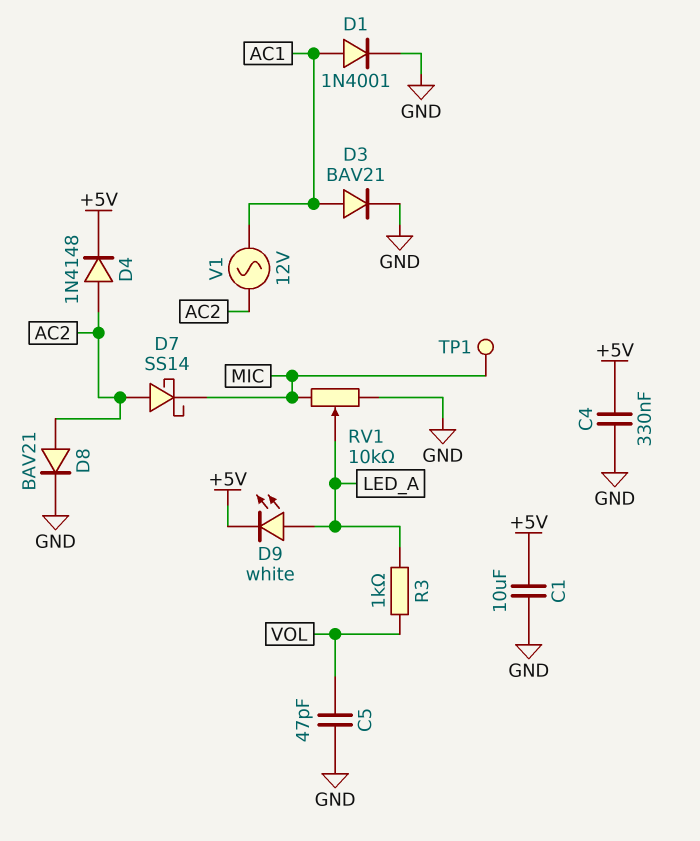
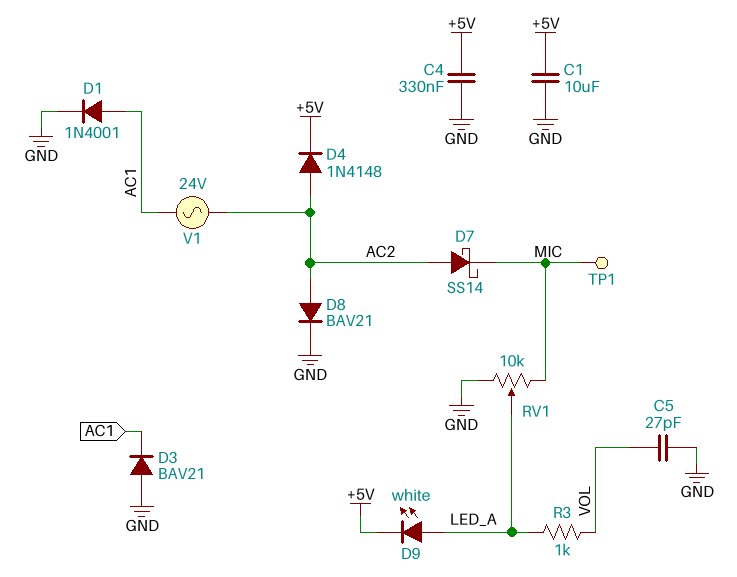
C5: 47pF (GND, VOL) -> 27pF (GND, VOL)
D3: diode BAV21 (A AC1, K GND) -> diode BAV21 (A GND, K AC1)
V1: AC 12V (AC1, AC2) -> AC 24V (AC1, AC2)

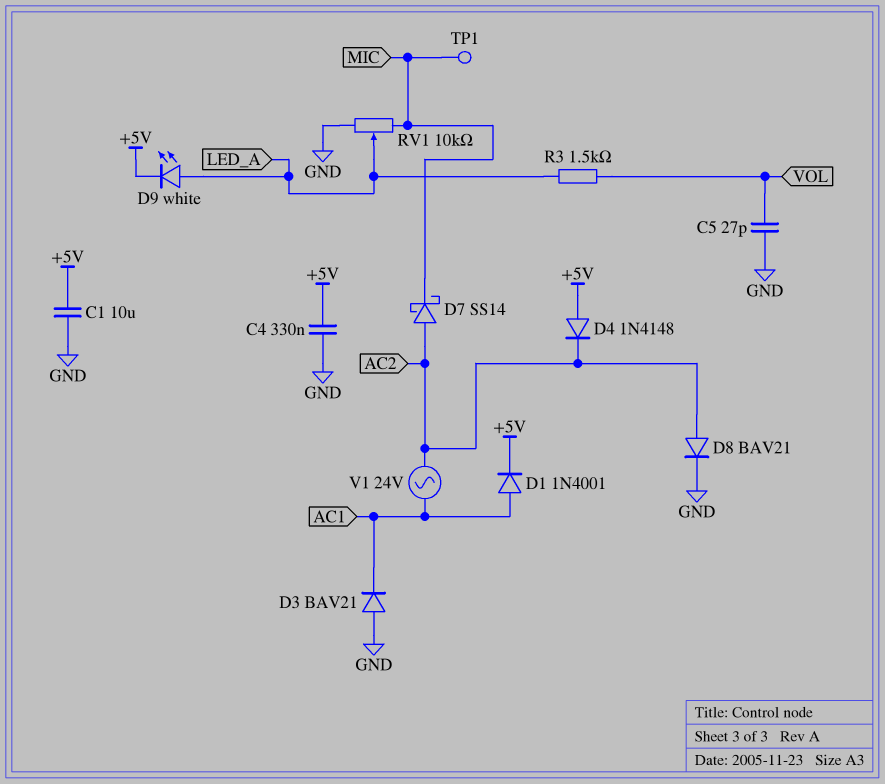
D1: diode 1N4001 (A AC1, K GND) -> diode 1N4001 (A AC1, K +5V)
D4: diode 1N4148 (A AC2, K +5V) -> diode 1N4148 (A +5V, K AC2)
R3: 1k (LED_A, VOL) -> 1.5k (LED_A, VOL)

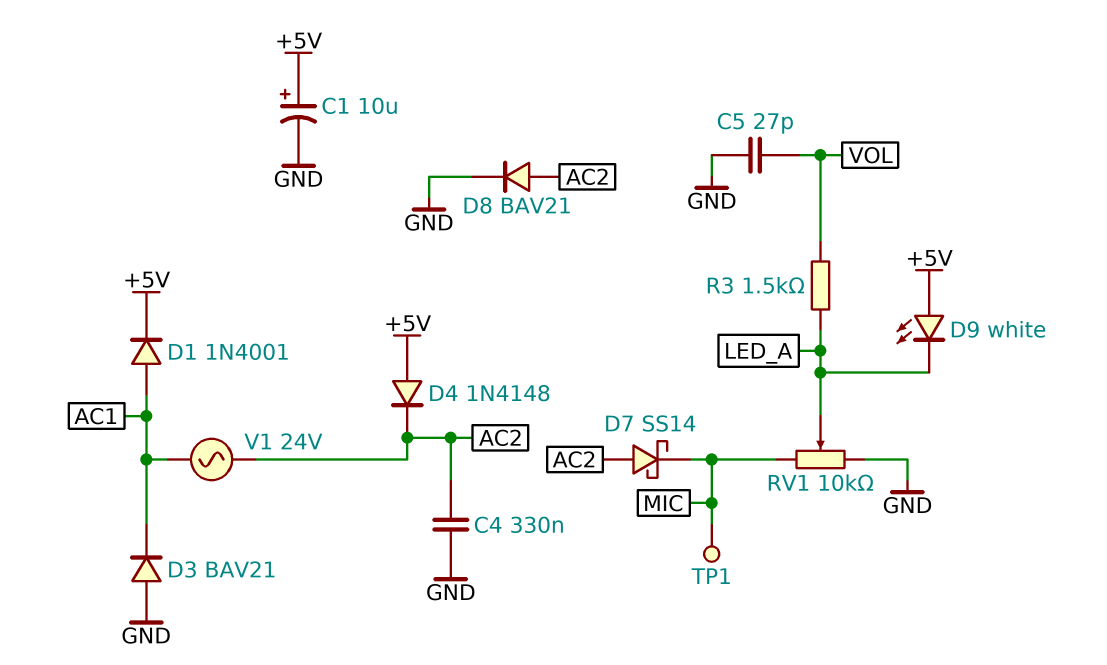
C1: 10uF (+5V, GND) -> 10uF (plus +5V, minus GND)
C4: 330nF (+5V, GND) -> 330nF (AC2, GND)
D9: LED white (A LED_A, K +5V) -> LED white (A +5V, K LED_A)

